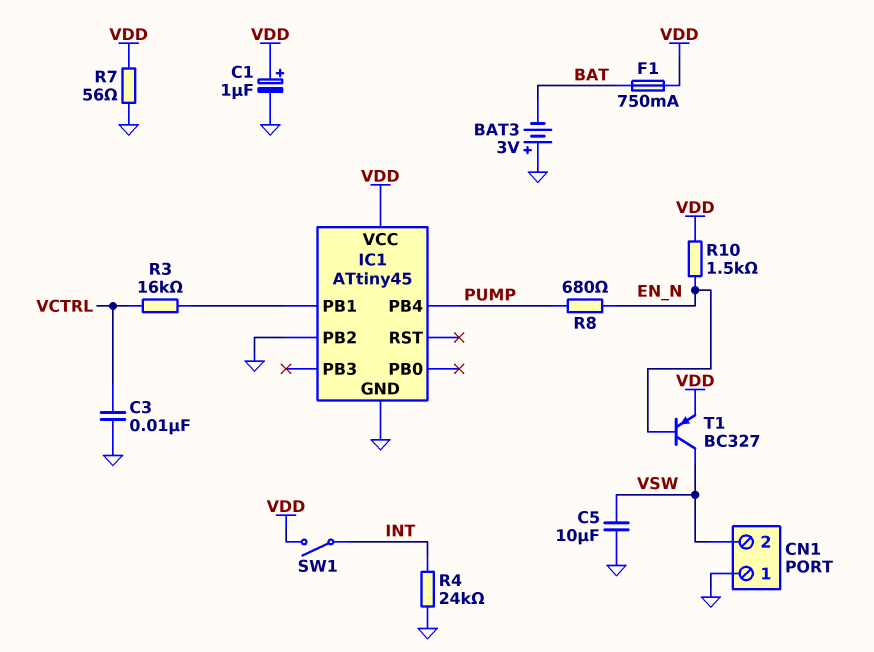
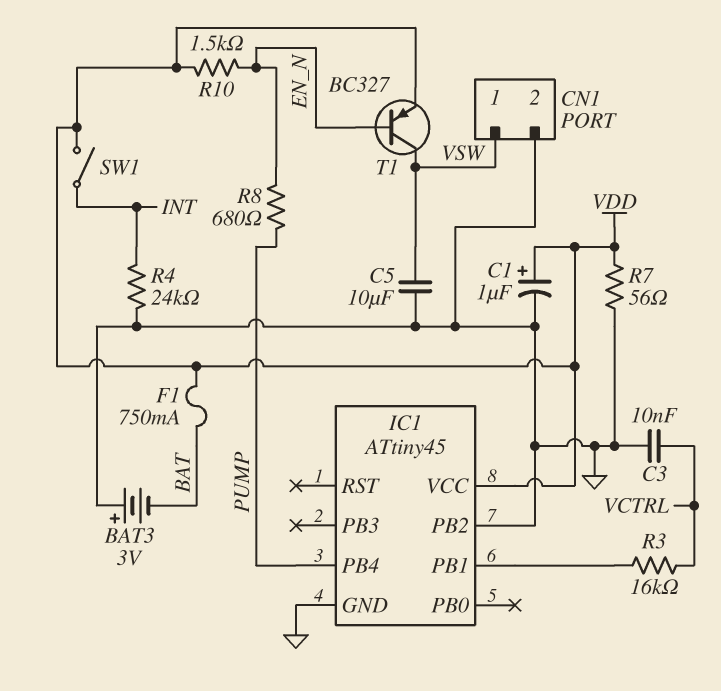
CN1 pin 1: GND -> VSW
CN1 pin 2: VSW -> GND

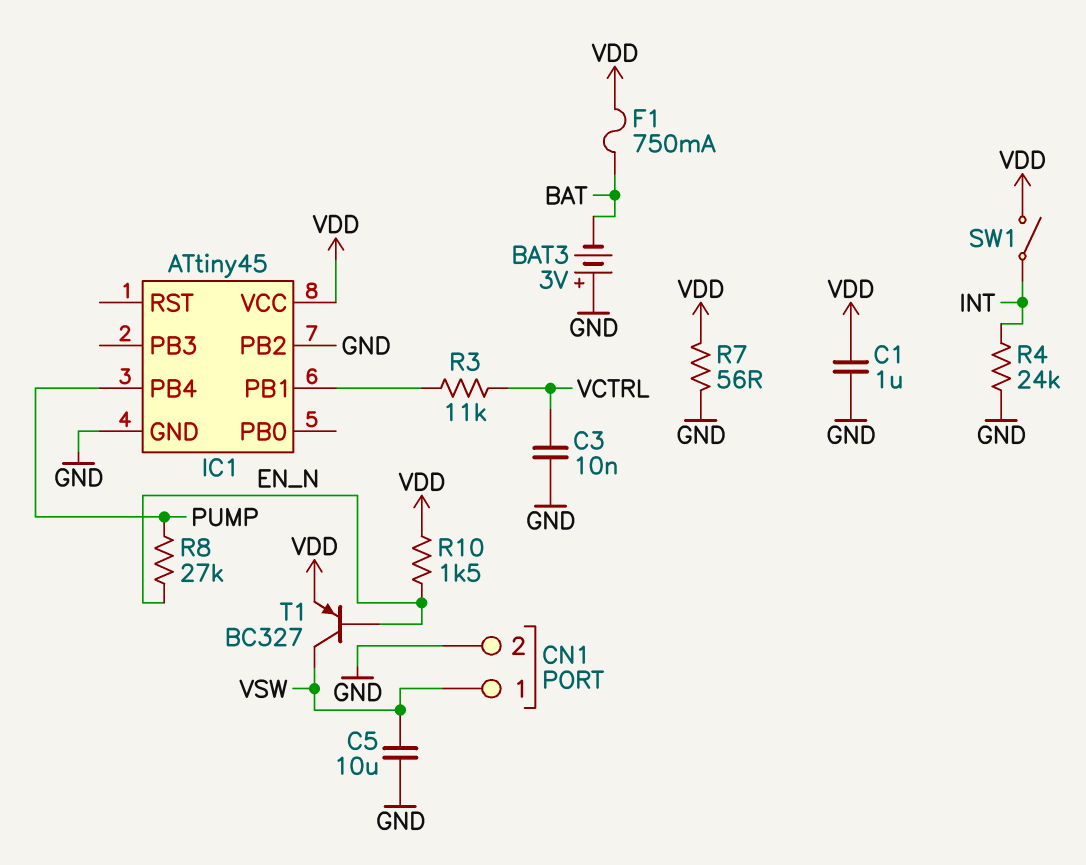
C1: 1uF (plus VDD, minus GND) -> 1uF (GND, VDD)
R3: 16k (IC1/PB1, VCTRL) -> 11k (IC1/PB1, VCTRL)
R8: 680 (EN_N, PUMP) -> 27k (EN_N, PUMP)

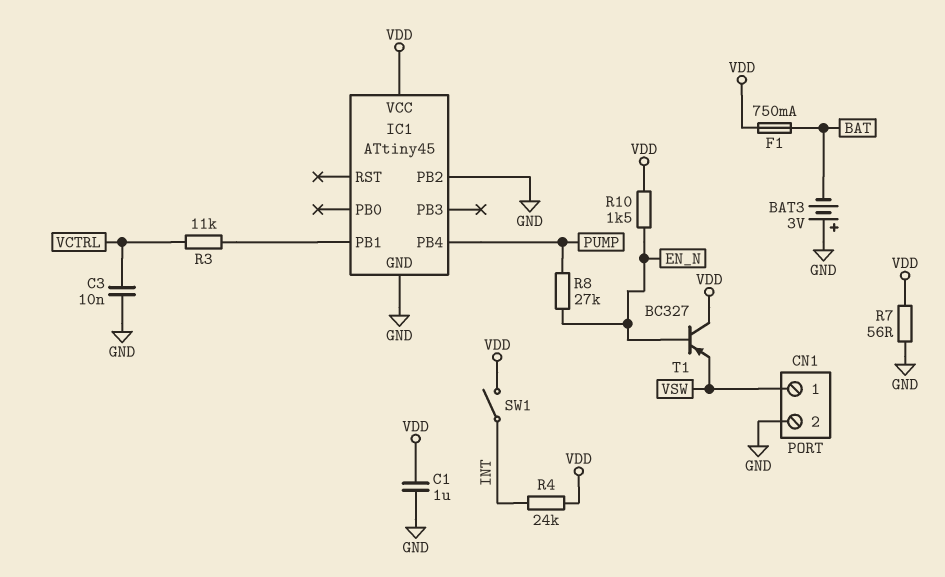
C5: 10uF (GND, VSW) -> none
R4: 24k (GND, INT) -> 24k (INT, VDD)
T1: PNP BC327 (B EN_N, C VSW, E VDD) -> PNP BC327 (B EN_N, C VDD, E VSW)

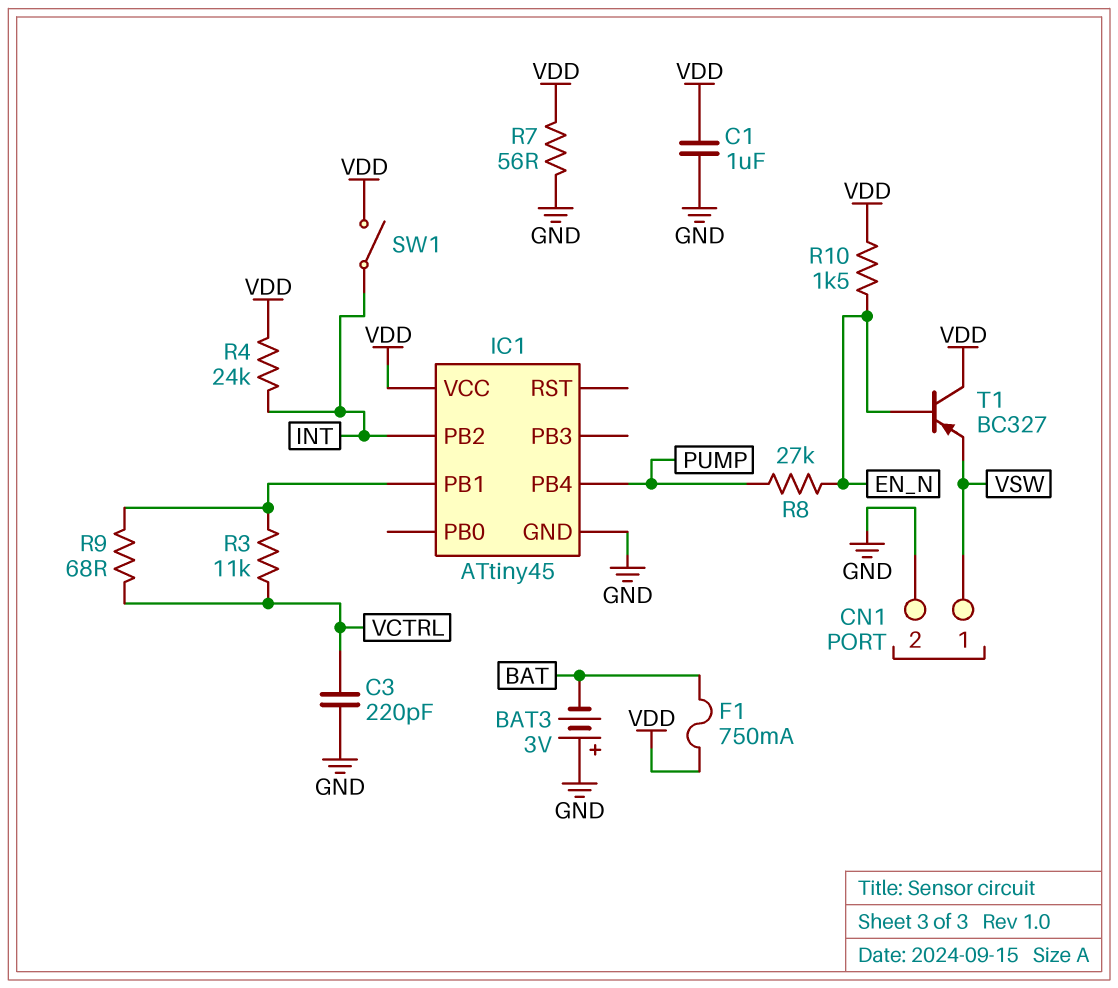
C3: 10nF (GND, VCTRL) -> 220pF (GND, VCTRL)
IC1 pin PB2: GND -> INT
R9: none -> 68 (IC1/PB1, VCTRL)

